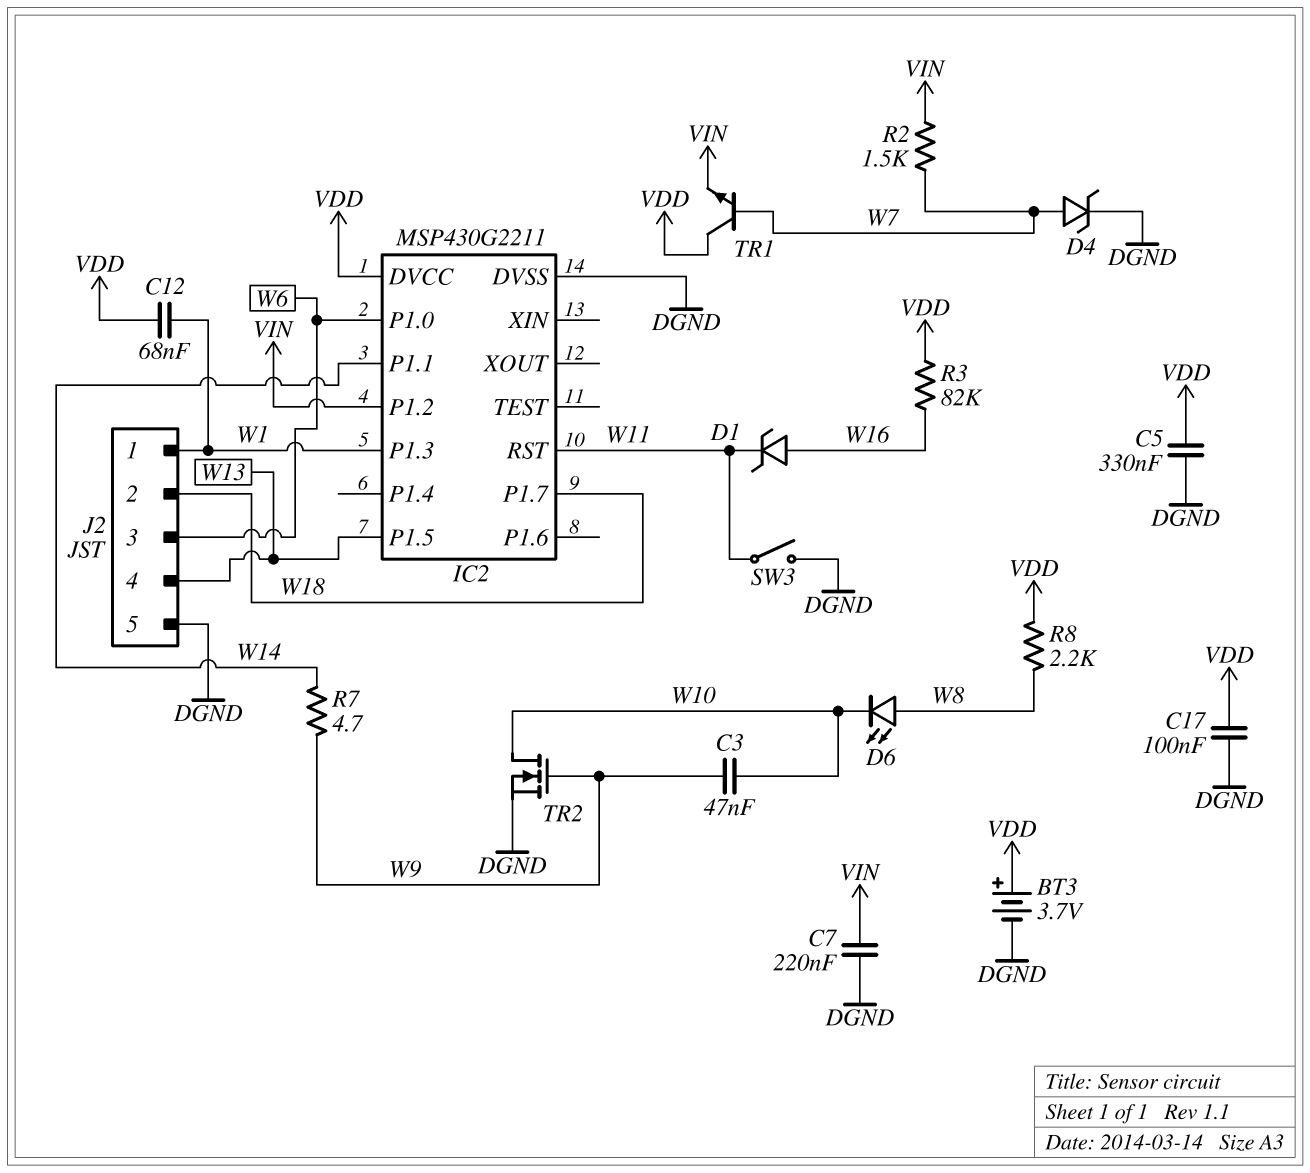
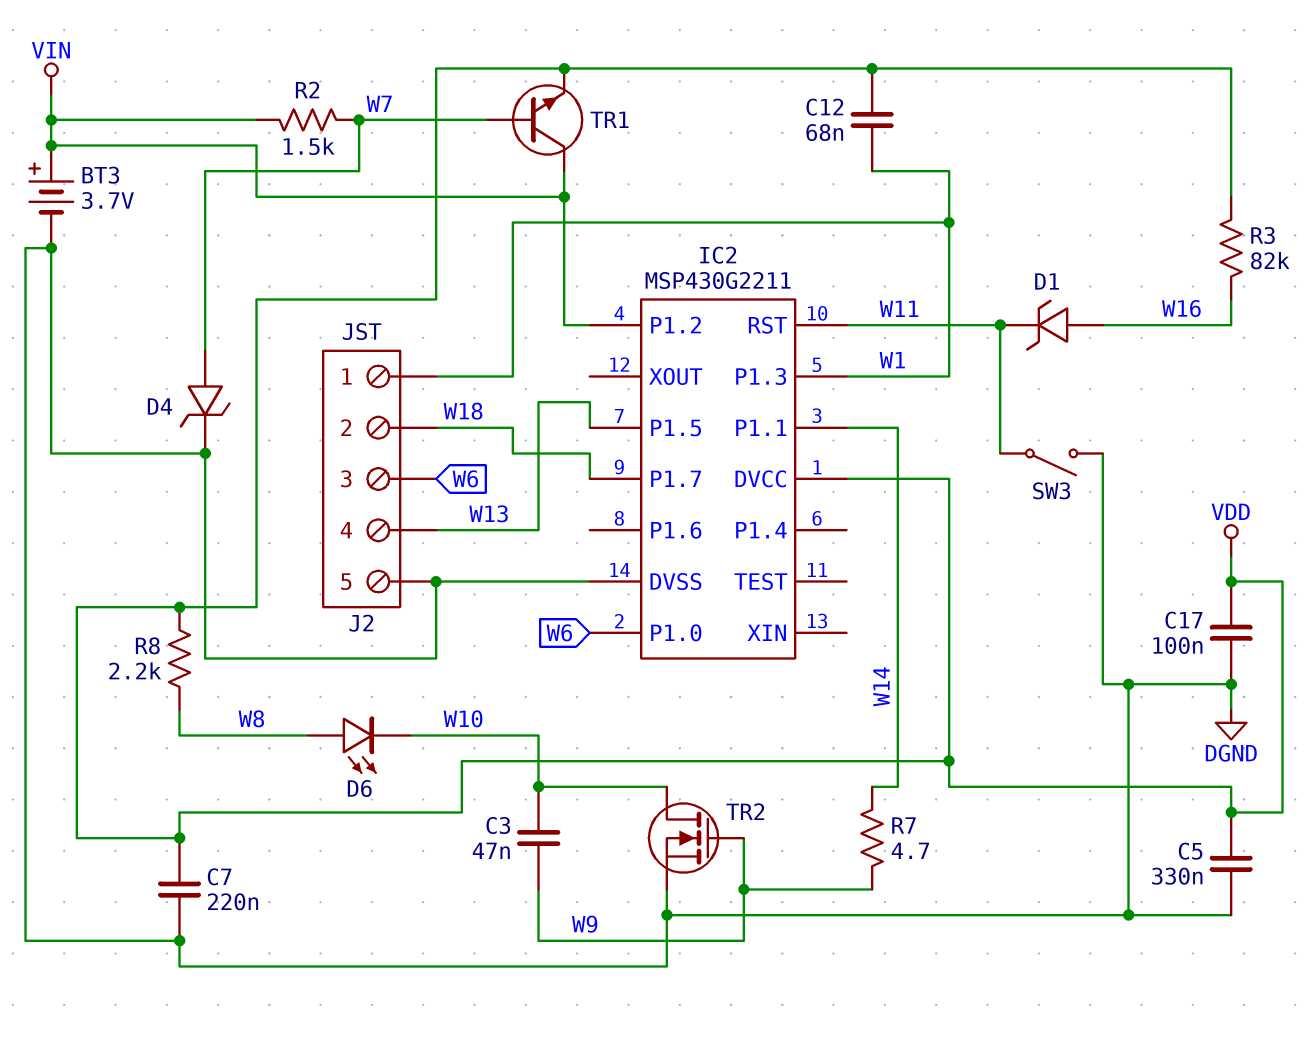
BT3: 3.7V (plus VDD, minus DGND) -> 3.7V (plus VIN, minus DGND)
C7: 220nF (DGND, VIN) -> 220nF (DGND, VDD)
TR1: NPN (B W7, C VDD, E VIN) -> NPN (B W7, C VIN, E VDD)

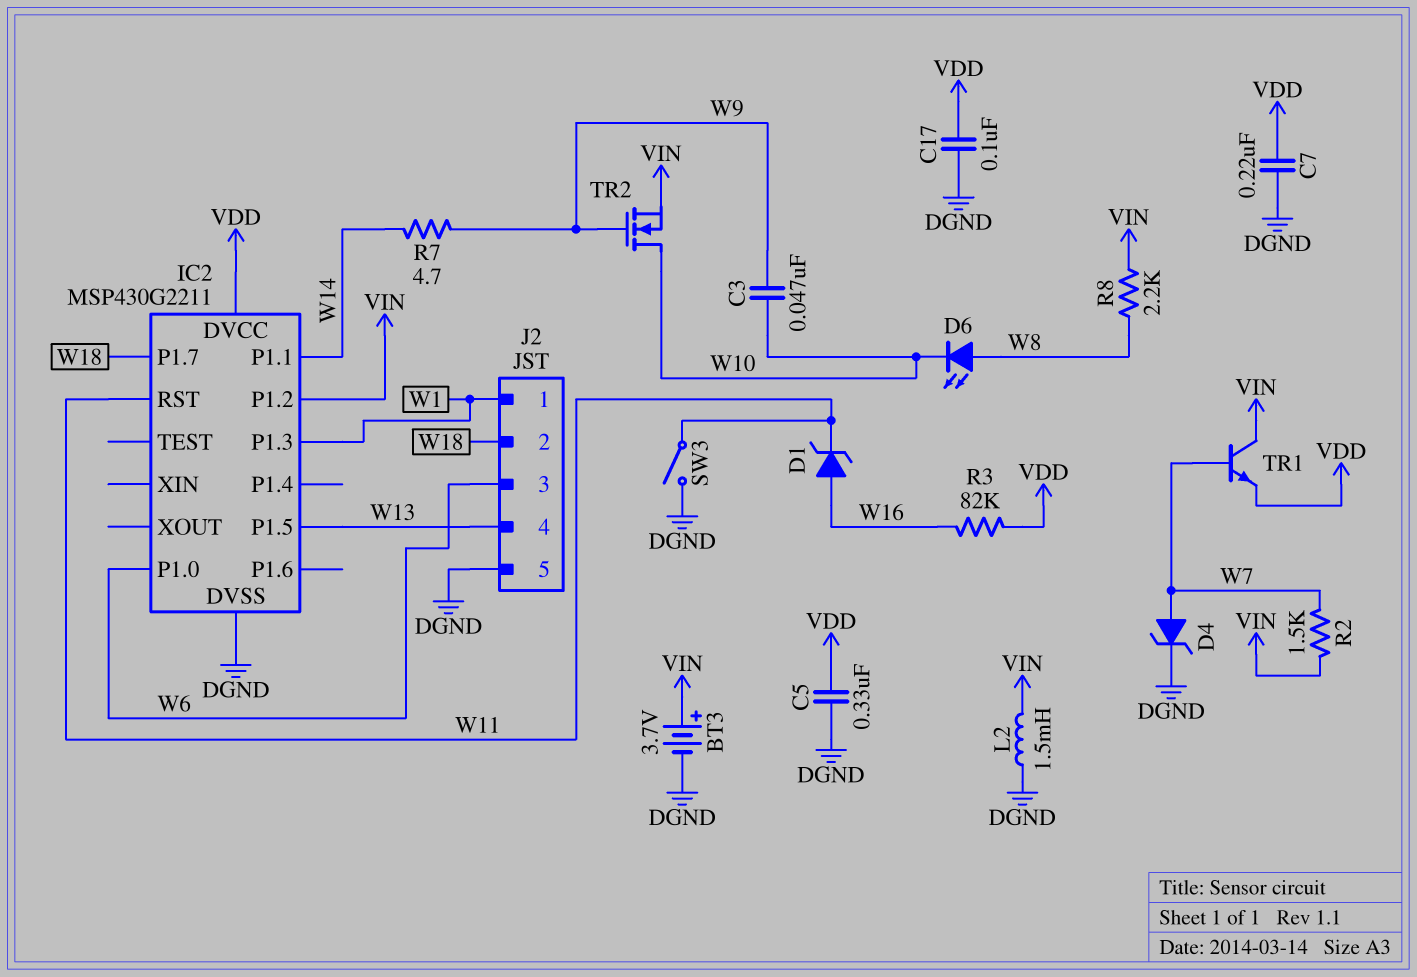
C12: 68nF (VDD, W1) -> none
L2: none -> 1.5mH (DGND, VIN)
R8: 2.2k (VDD, W8) -> 2.2k (VIN, W8)
TR2: NMOS (G W9, D W10, S DGND) -> NMOS (G W9, D W10, S VIN)

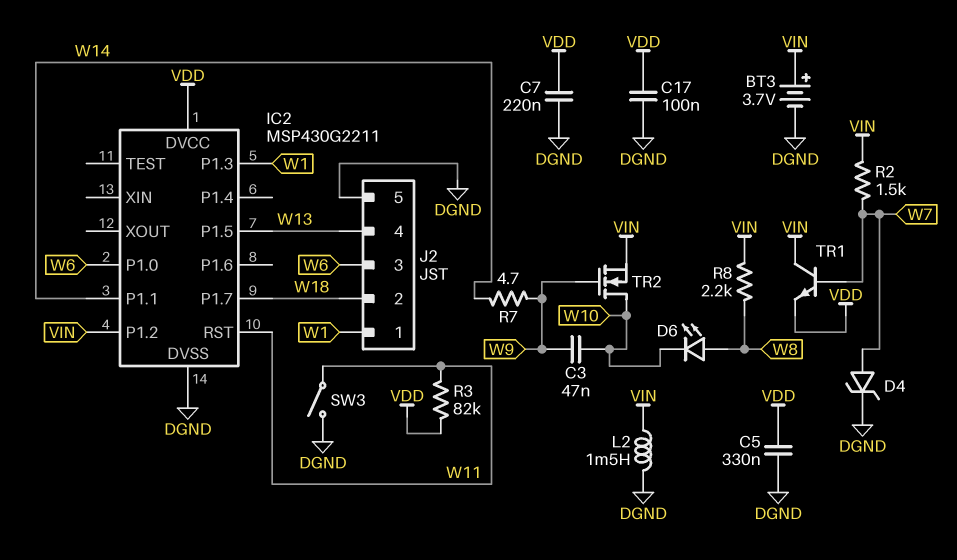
D1: zener (A W16, K W11) -> none
R3: 82k (VDD, W16) -> 82k (VDD, W11)

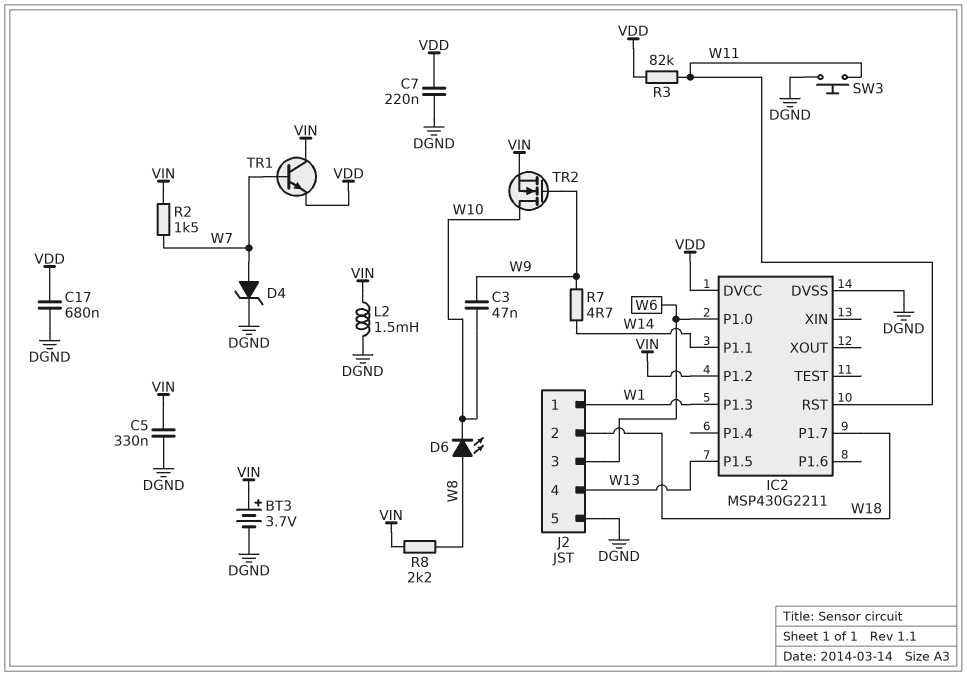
C5: 330nF (DGND, VDD) -> 330nF (DGND, VIN)
C17: 100nF (DGND, VDD) -> 680nF (DGND, VDD)
SW3: switch (DGND, W11) -> button (DGND, W11)

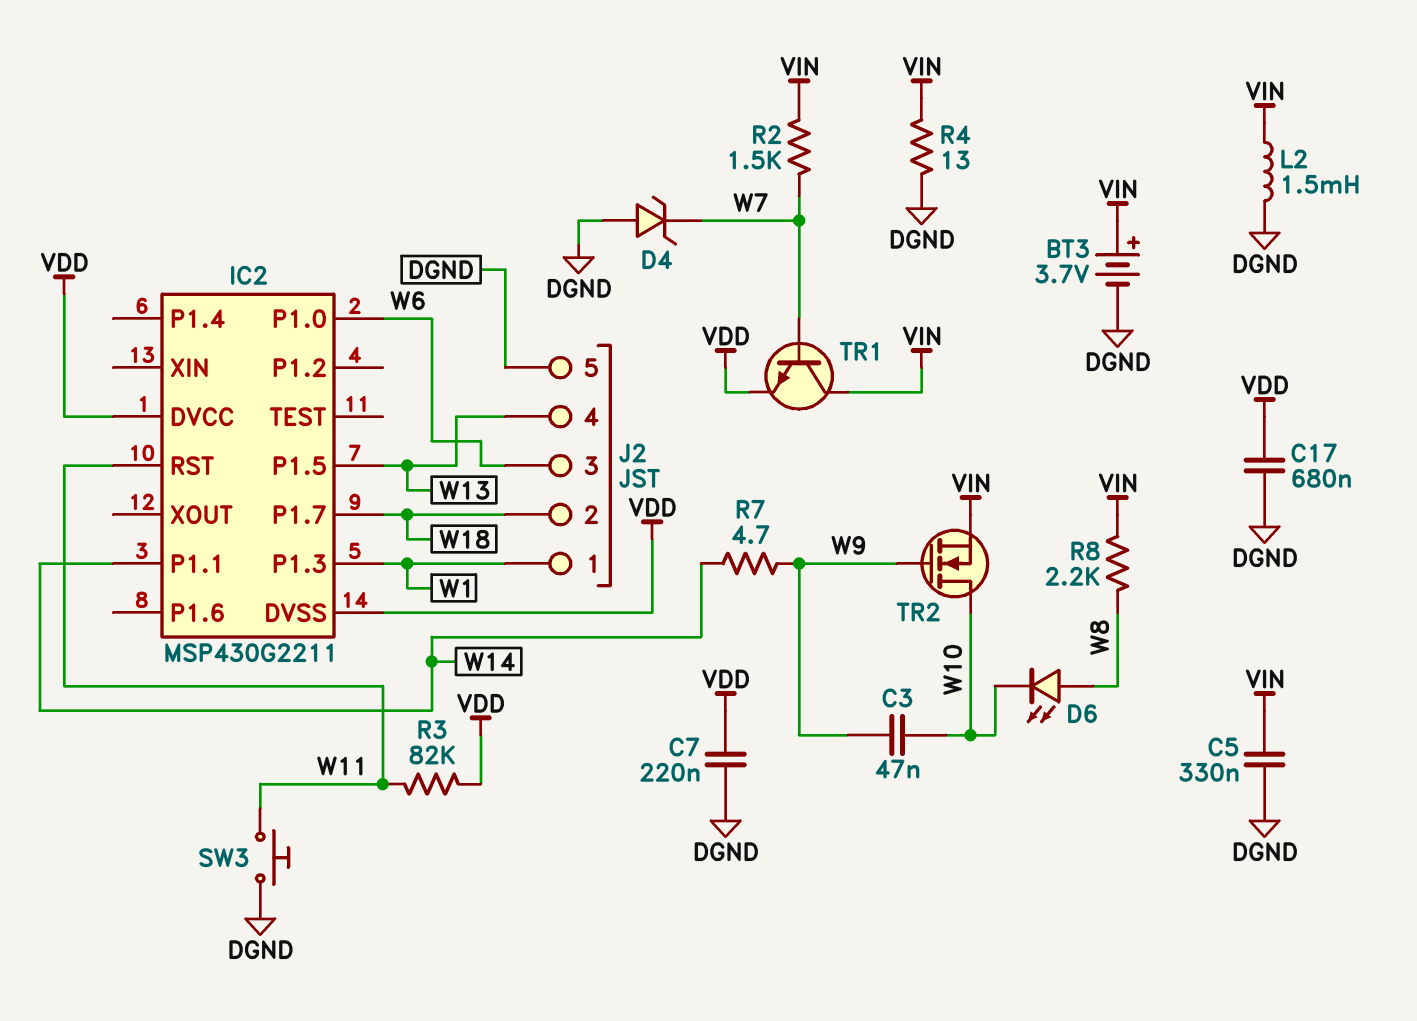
D4: zener (A W7, K DGND) -> zener (A DGND, K W7)
IC2 pin DVSS: DGND -> VDD
IC2 pin P1.2: VIN -> none
R4: none -> 13 (DGND, VIN)

